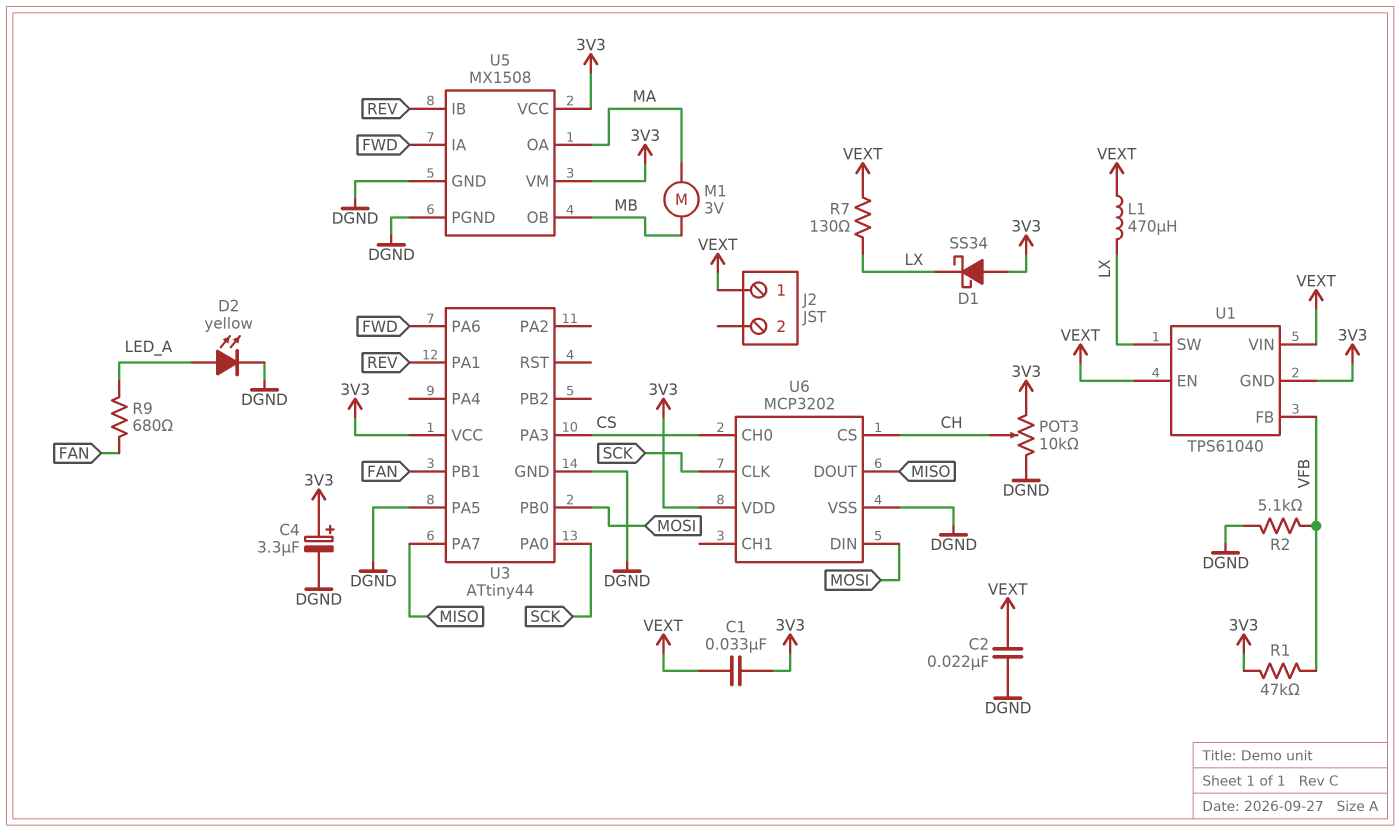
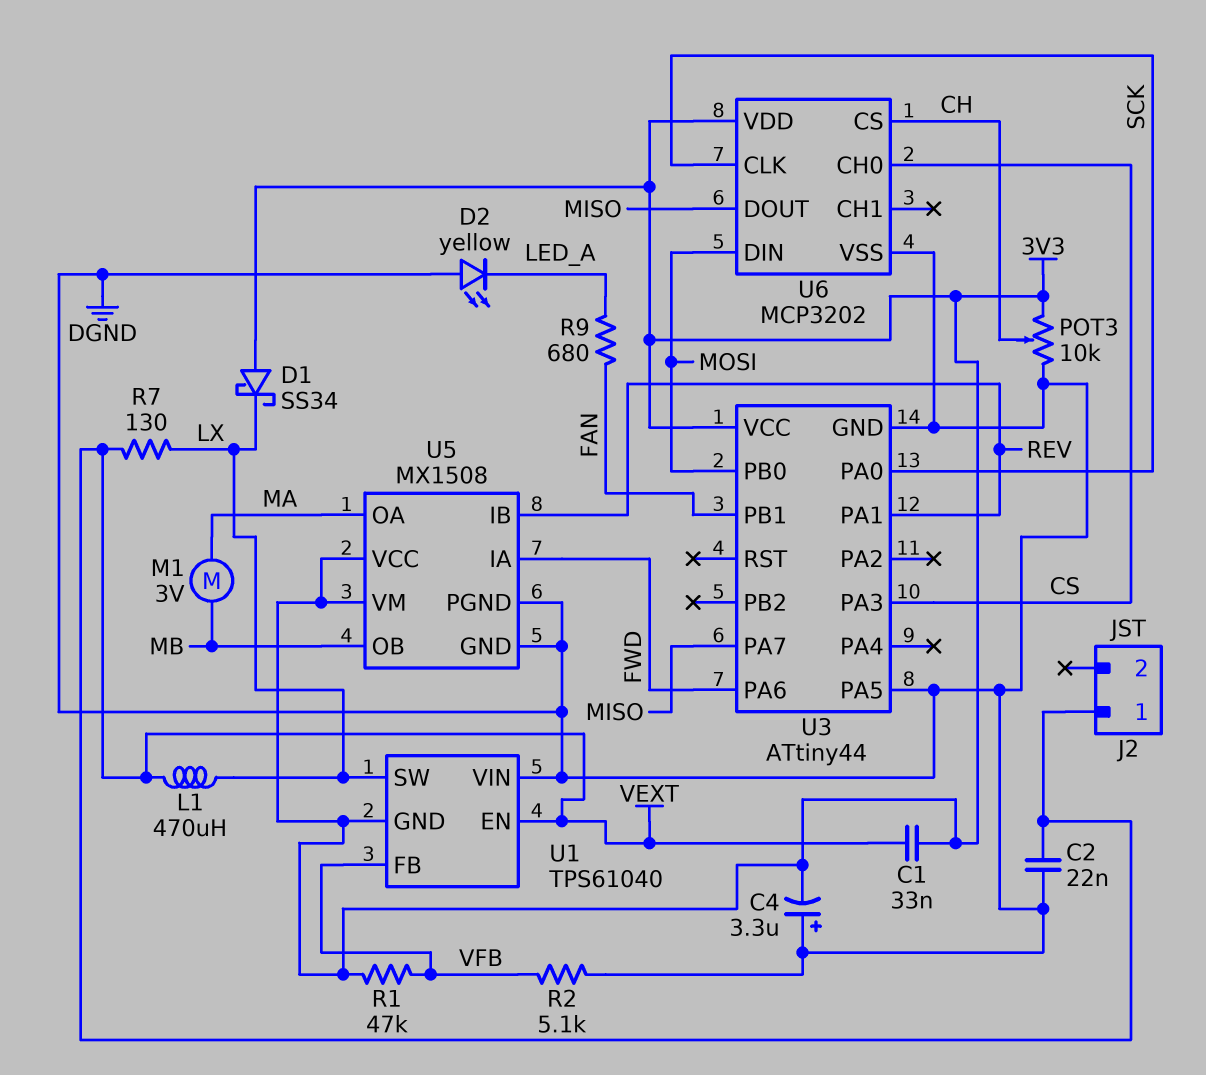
C4: 3.3uF (plus 3V3, minus DGND) -> 3.3uF (plus DGND, minus 3V3)
D2: LED yellow (A LED_A, K DGND) -> LED yellow (A DGND, K LED_A)
U1 pin VIN: VEXT -> DGND

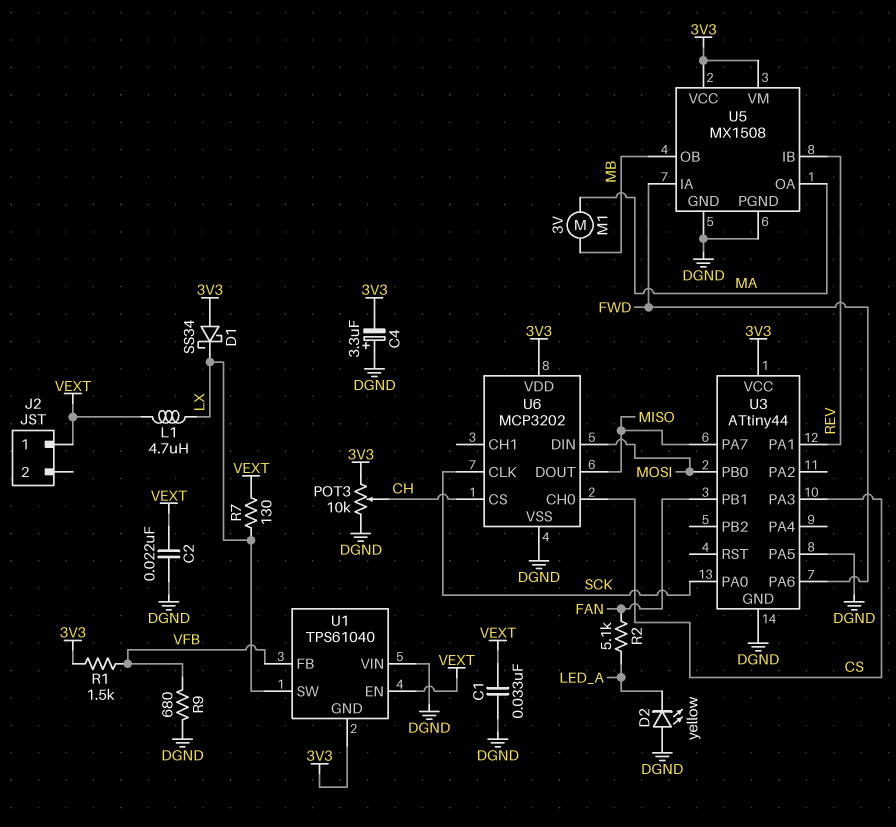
C1: 33nF (3V3, VEXT) -> 33nF (DGND, VEXT)
L1: 470uH (LX, VEXT) -> 4.7uH (LX, VEXT)
R1: 47k (3V3, VFB) -> 1.5k (3V3, VFB)
R2: 5.1k (DGND, VFB) -> 5.1k (FAN, LED_A)
R9: 680 (FAN, LED_A) -> 680 (DGND, VFB)

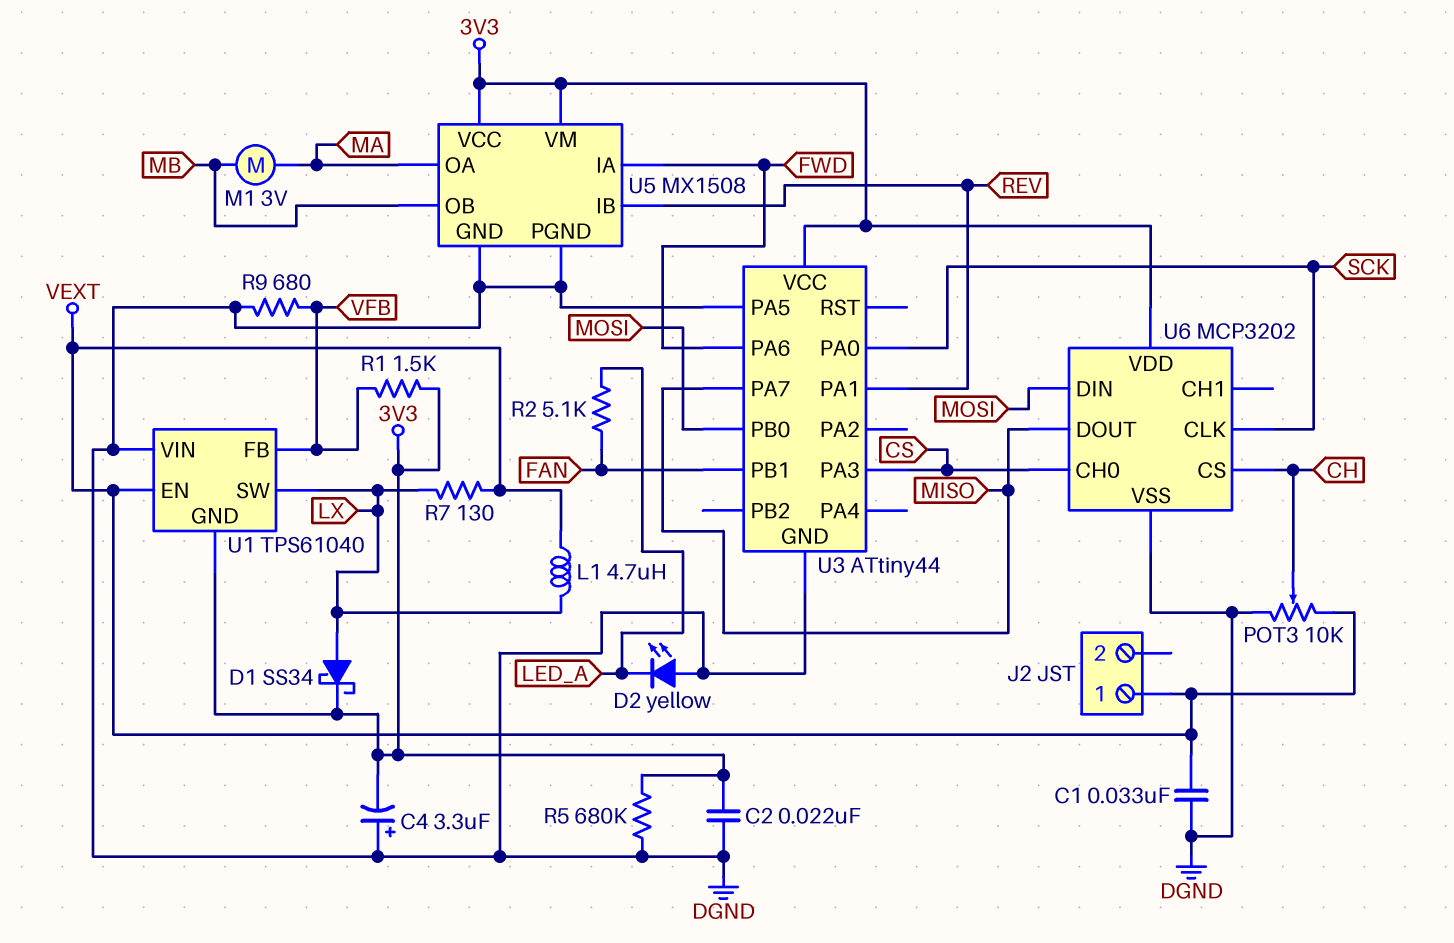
C2: 22nF (DGND, VEXT) -> 22nF (3V3, DGND)
D1: schottky SS34 (A 3V3, K LX) -> schottky SS34 (A LX, K 3V3)
POT3: 10k (3V3, DGND, wiper CH) -> 10k (DGND, VEXT, wiper CH)
R5: none -> 680k (3V3, DGND)

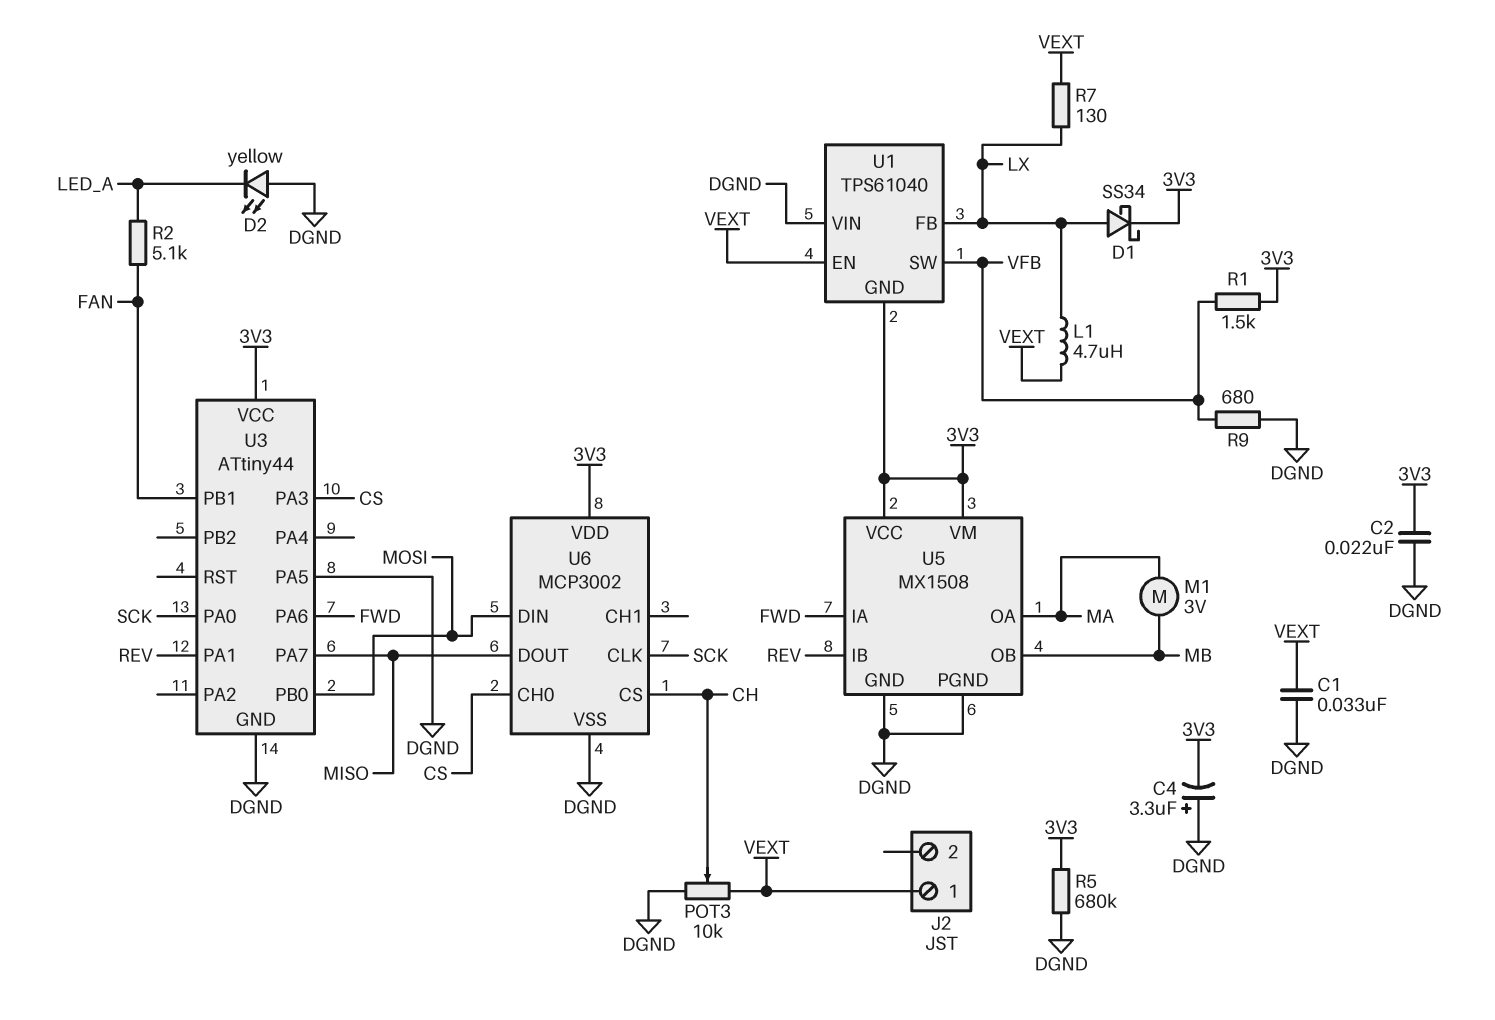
U1 pin FB: VFB -> LX
U1 pin SW: LX -> VFB
U6: MCP3202 -> MCP3002

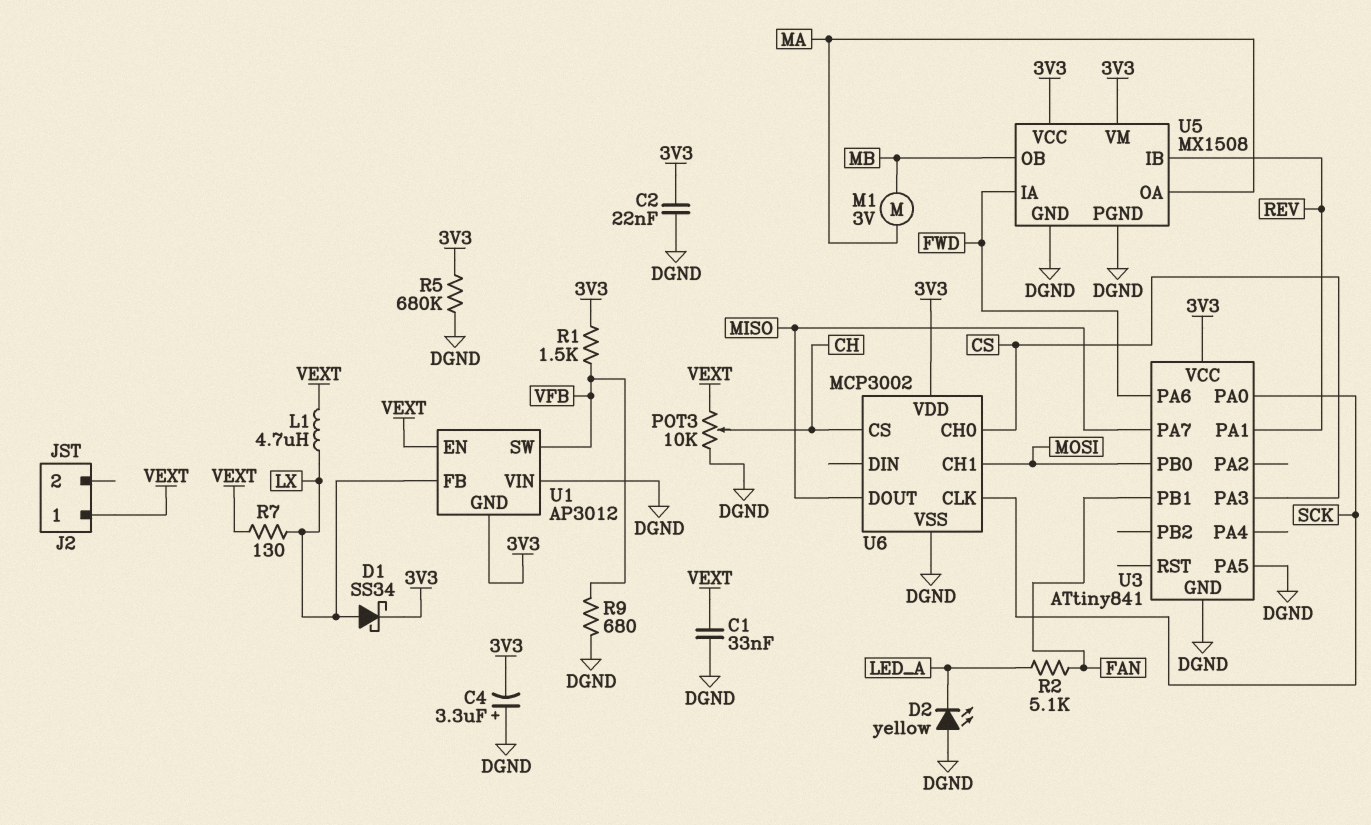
U1: TPS61040 -> AP3012
U3: ATtiny44 -> ATtiny841
U6 pin CH1: none -> MOSI
U6 pin DIN: MOSI -> none

